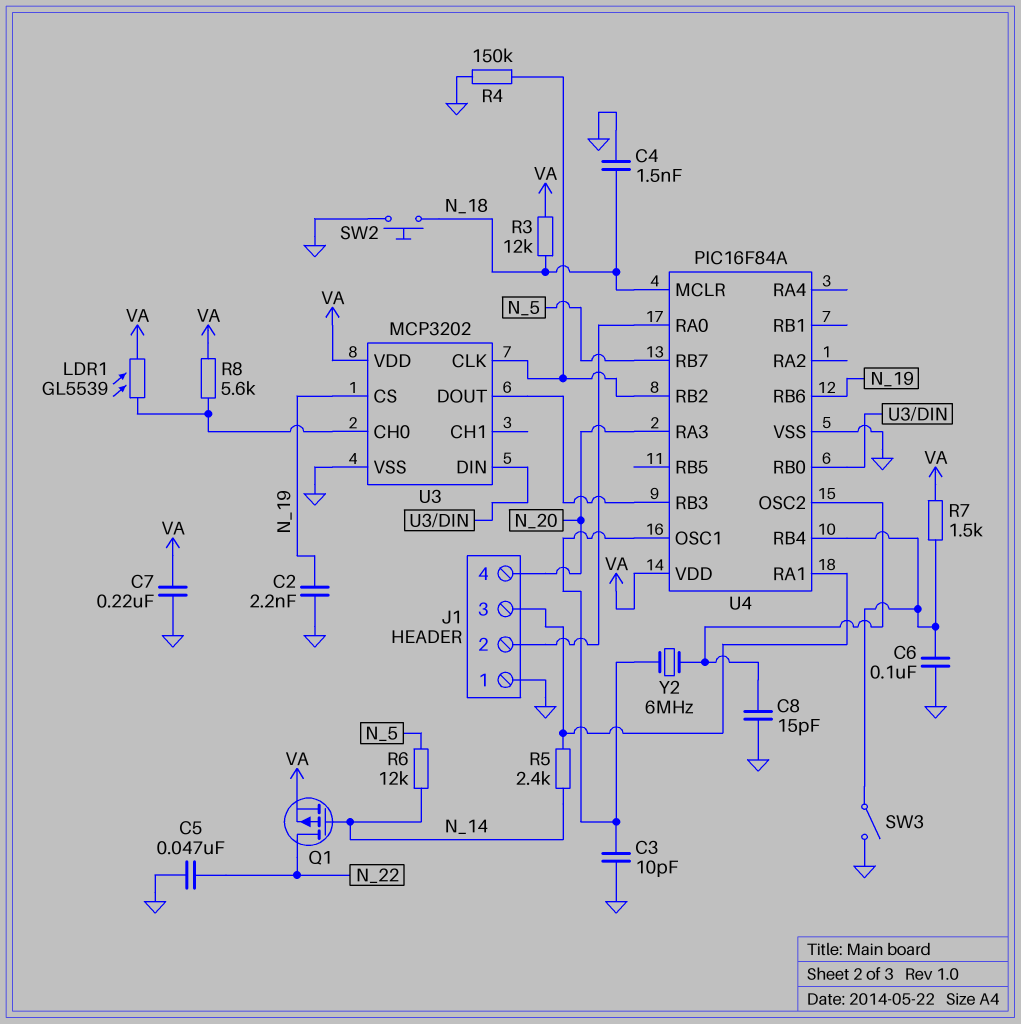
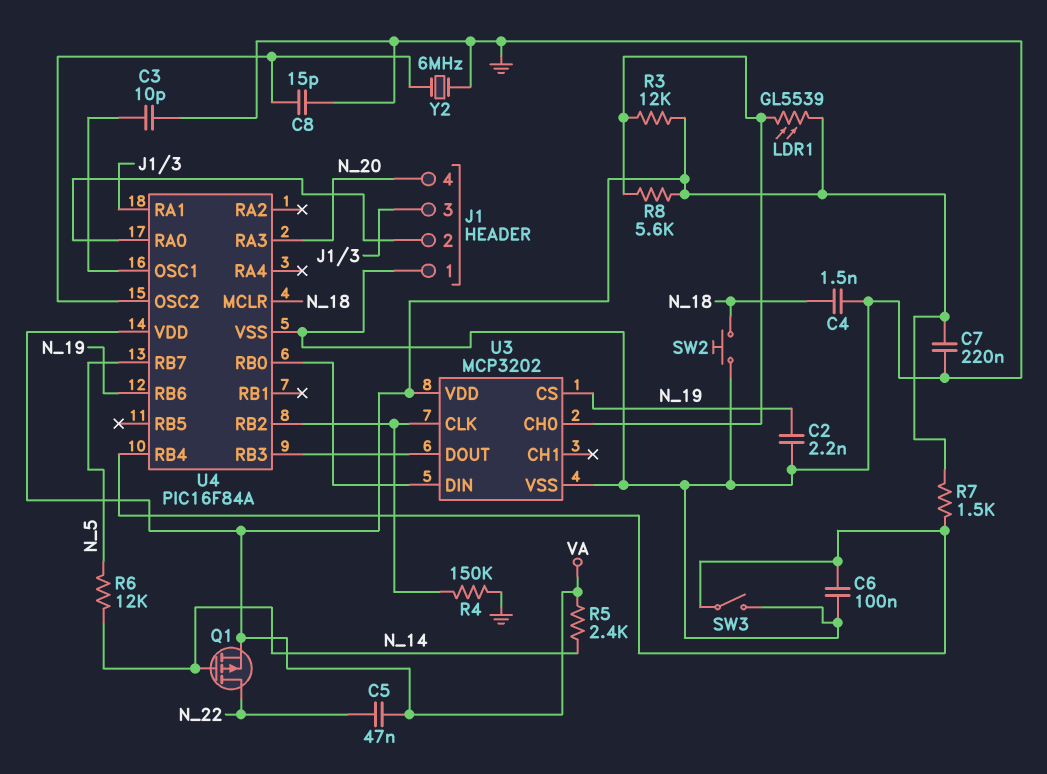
C5: 47nF (GND, N_22) -> 47nF (N_22, VA)
R3: 12k (N_18, VA) -> 12k (U3/CH0, VA)
R5: 2.4k (J1/3, N_14) -> 2.4k (N_14, VA)
Y2: 6MHz (U4/OSC1, U4/OSC2) -> 6MHz (GND, U4/OSC2)

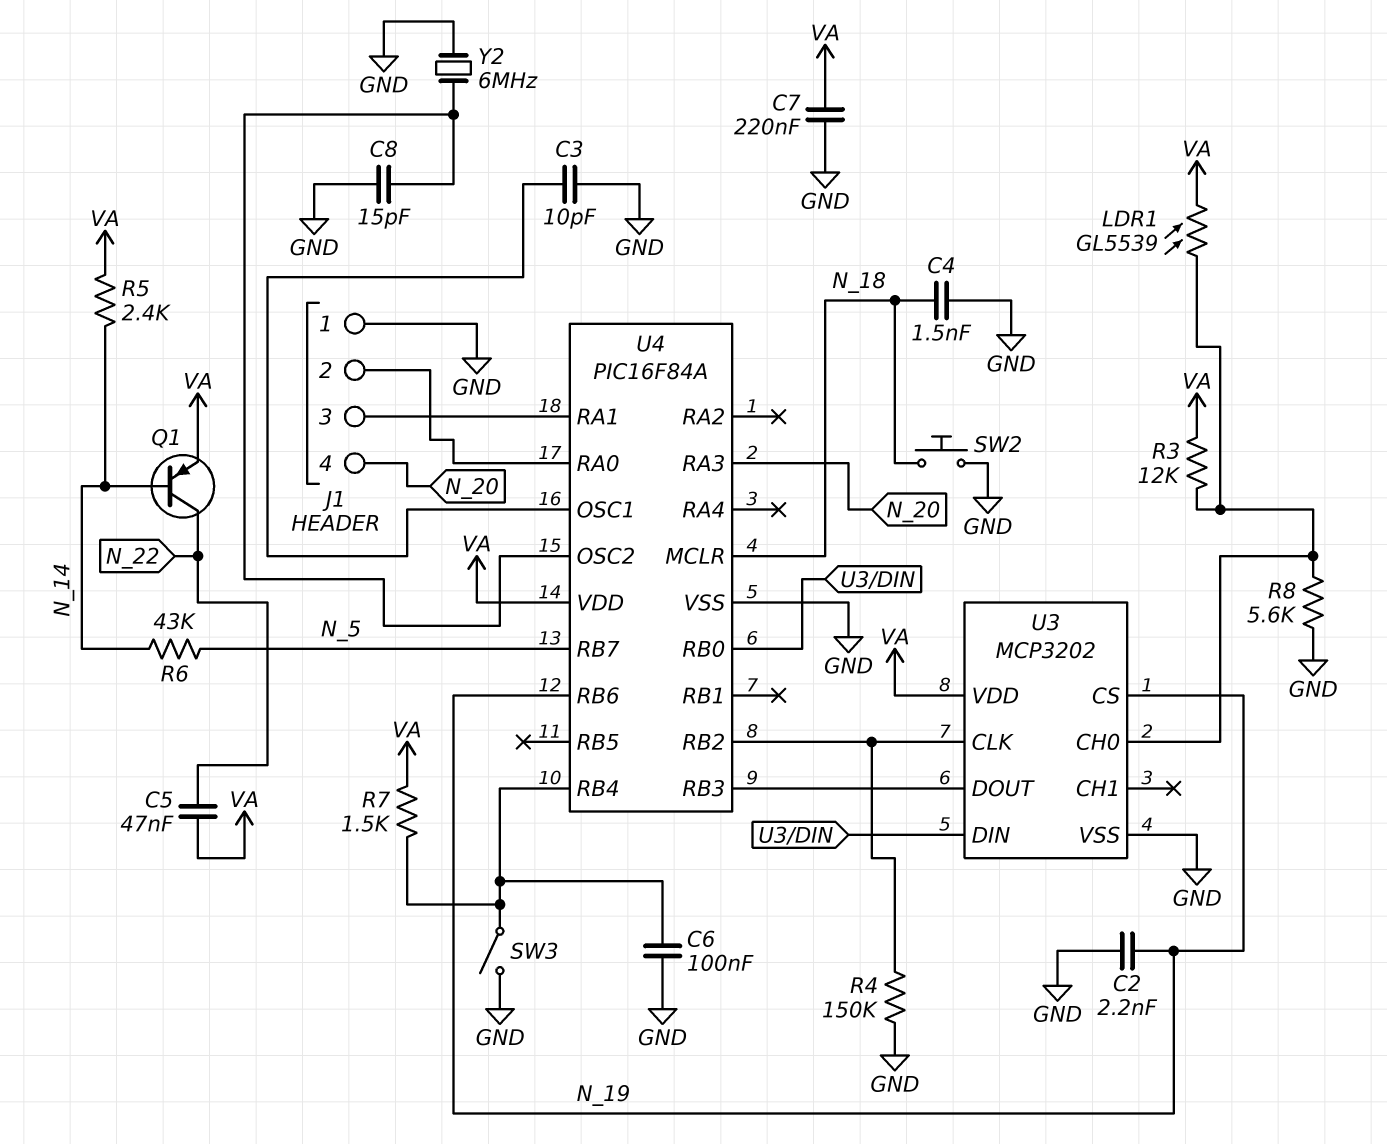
Q1: PMOS (G N_14, D N_22, S VA) -> PNP (B N_14, C N_22, E VA)
R6: 12k (N_5, N_14) -> 43k (N_5, N_14)
R8: 5.6k (U3/CH0, VA) -> 5.6k (GND, U3/CH0)

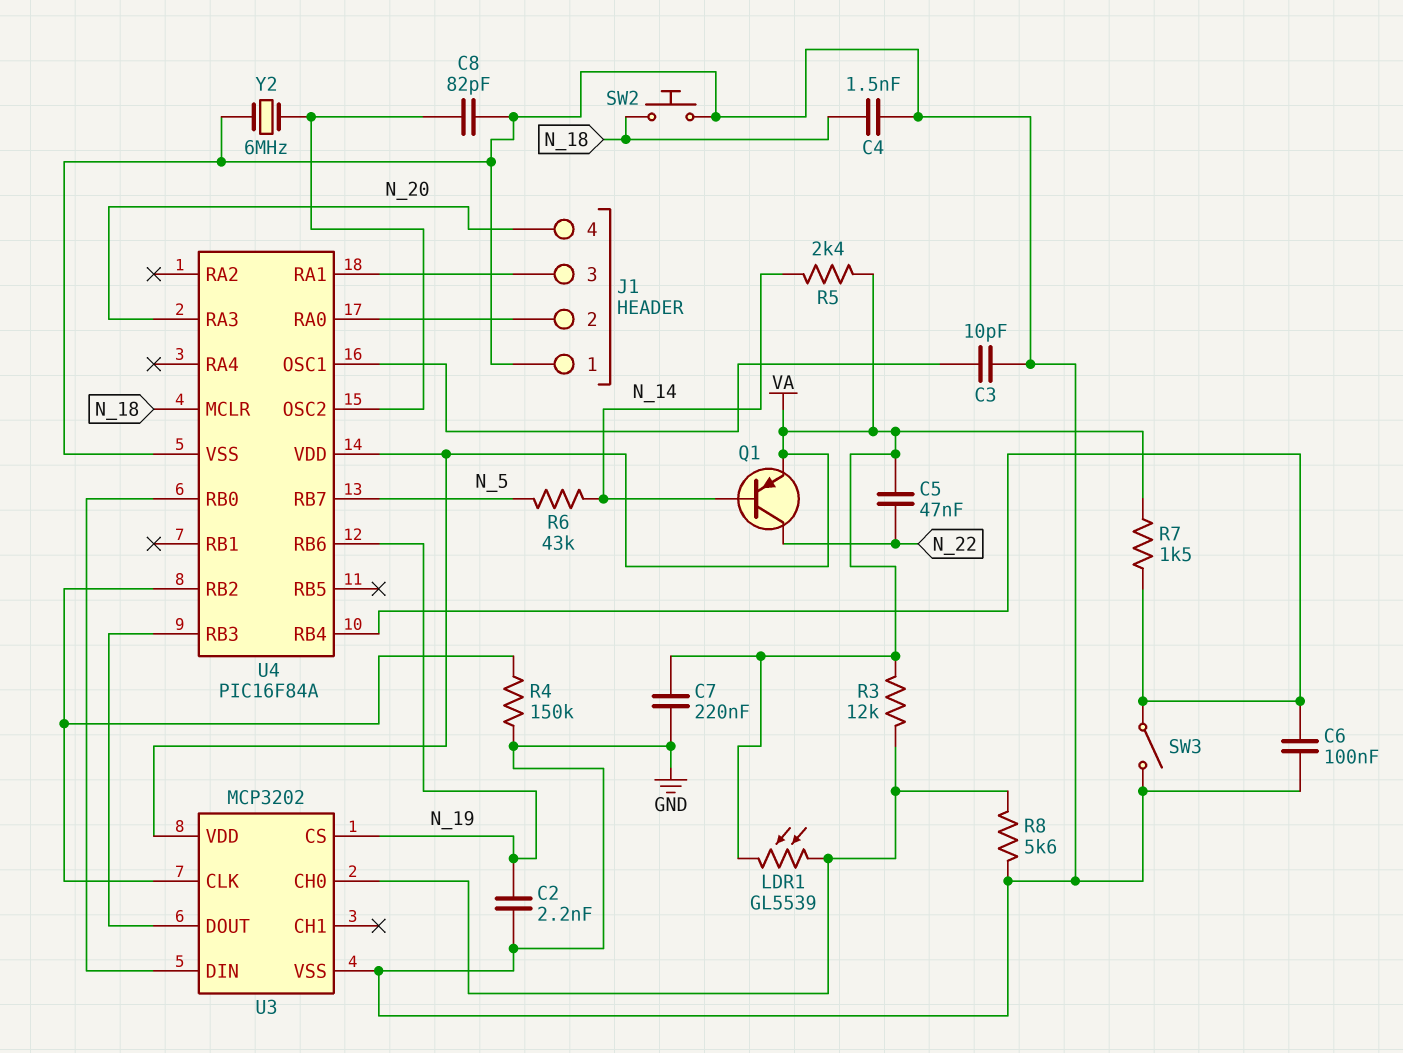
C8: 15pF (GND, U4/OSC2) -> 82pF (GND, U4/OSC2)

